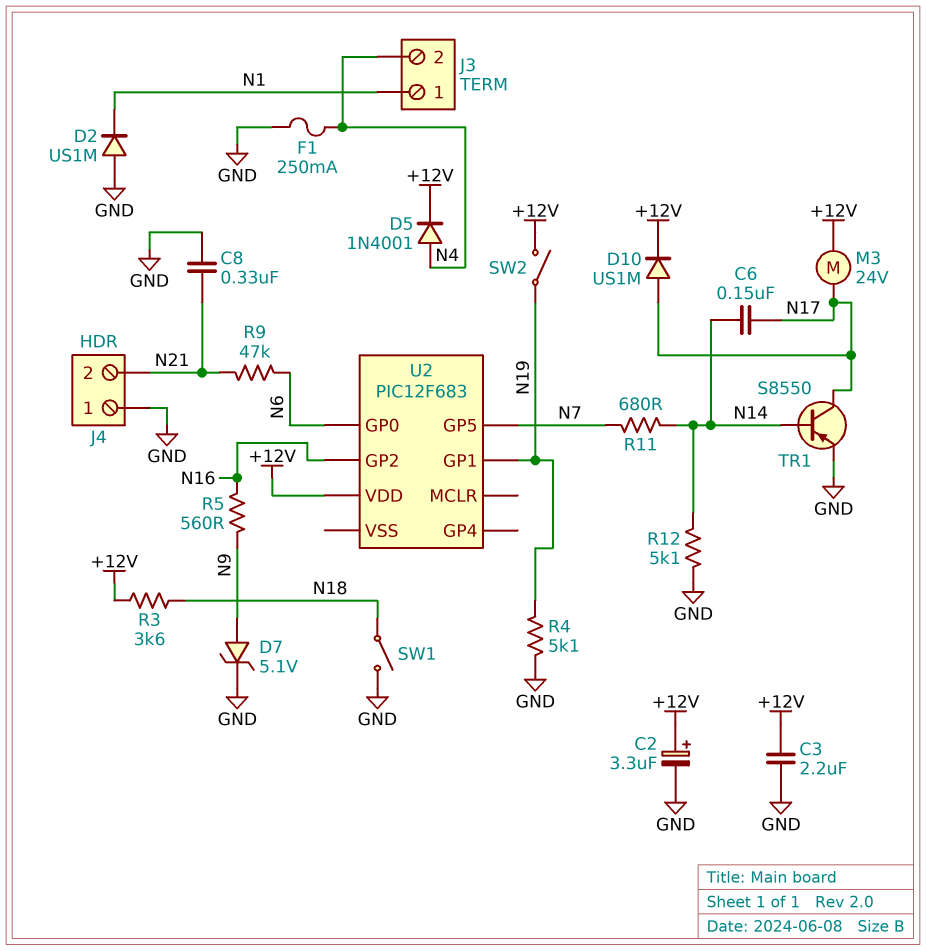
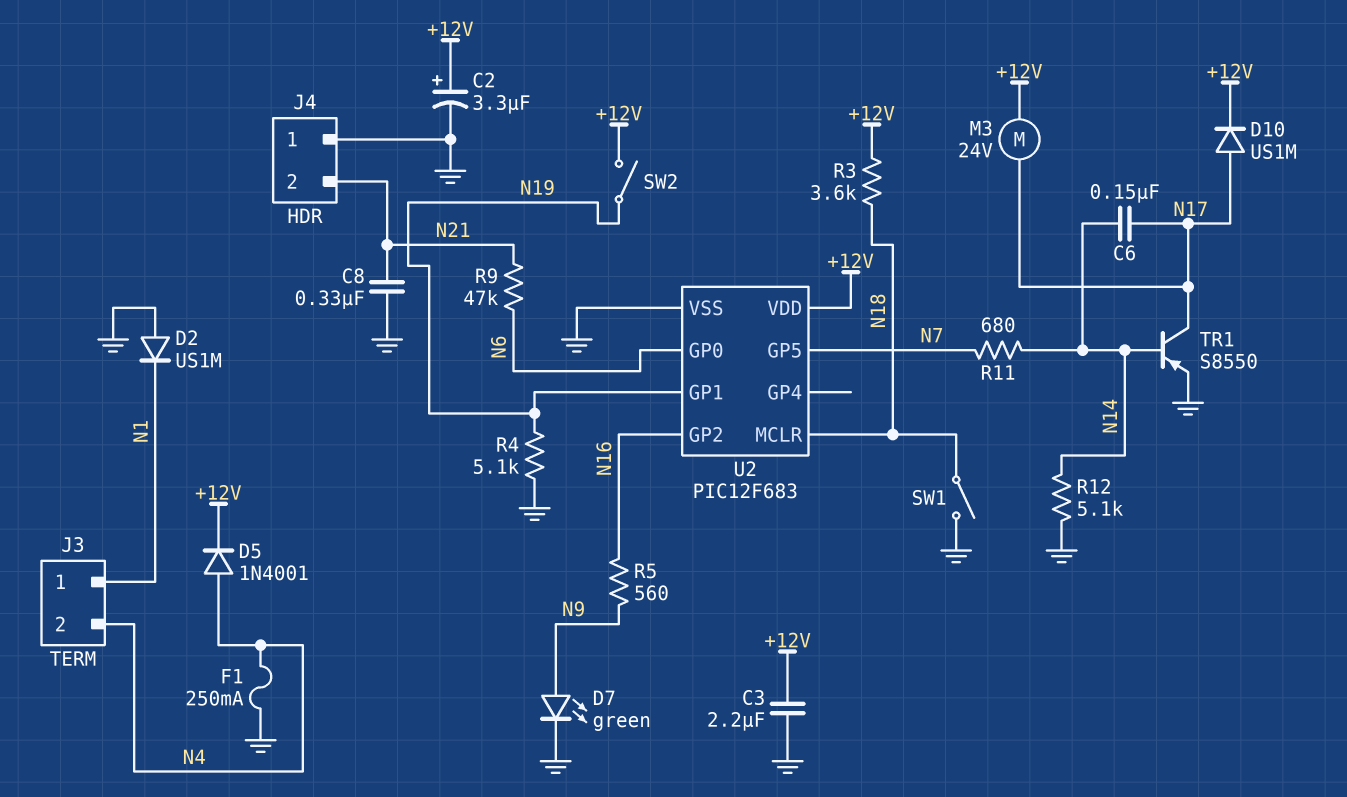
D7: zener 5.1V (A N9, K GND) -> LED green (A N9, K GND)
U2 pin MCLR: none -> N18
U2 pin VSS: none -> GND

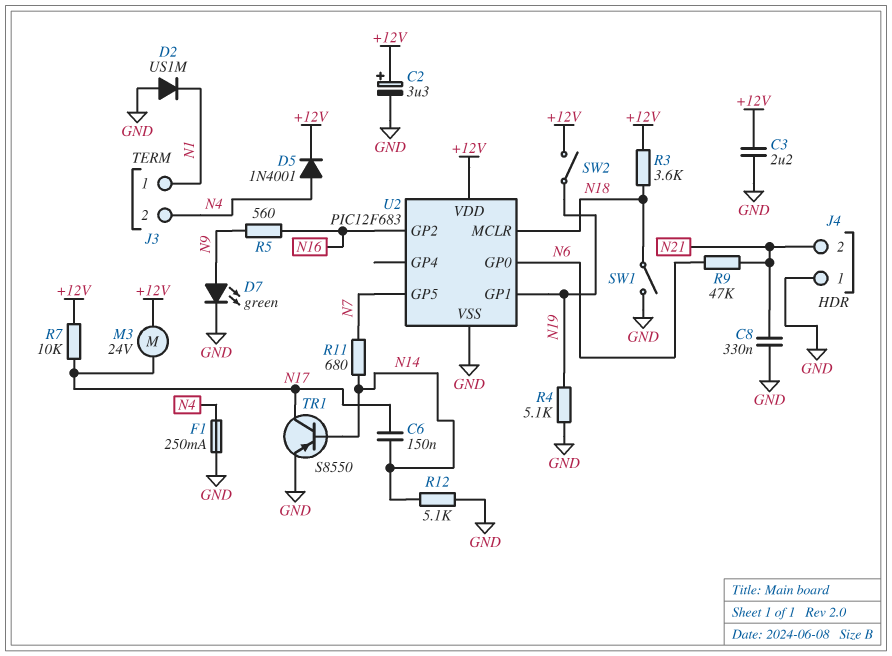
D10: diode US1M (A N17, K +12V) -> none
R7: none -> 10k (+12V, N17)

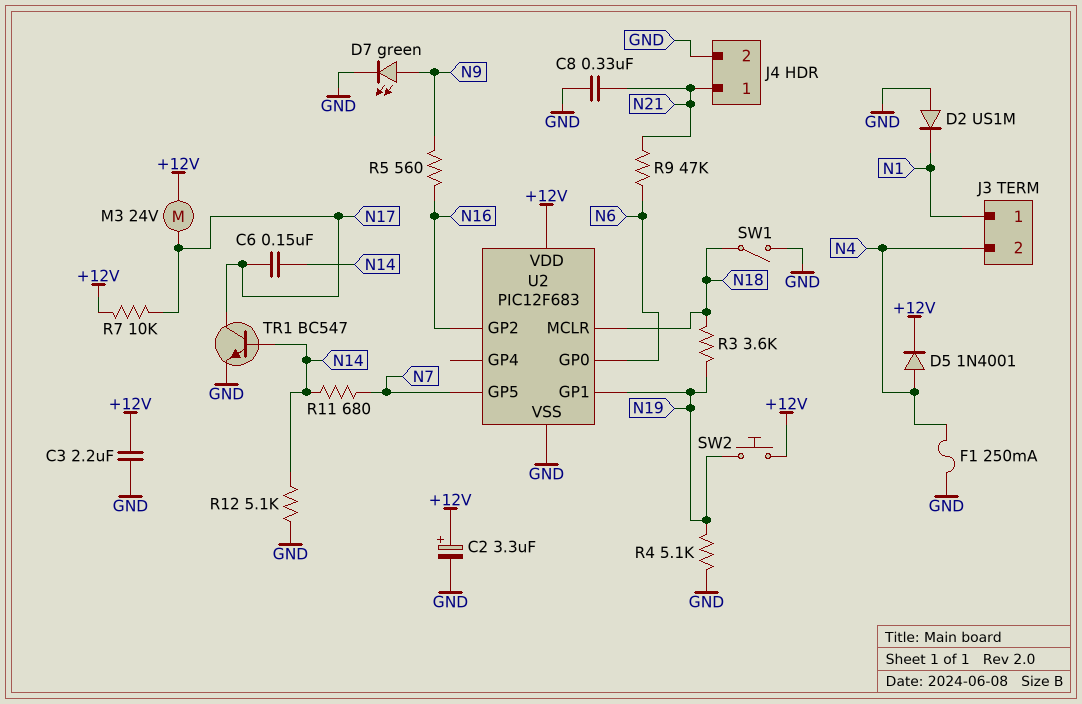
J4 pin 1: GND -> N21
J4 pin 2: N21 -> GND
R3: 3.6k (+12V, N18) -> 3.6k (N18, N19)
SW2: switch (+12V, N19) -> button (+12V, N19)
TR1: PNP S8550 (B N14, C N17, E GND) -> NPN BC547 (B N14, C N17, E GND)

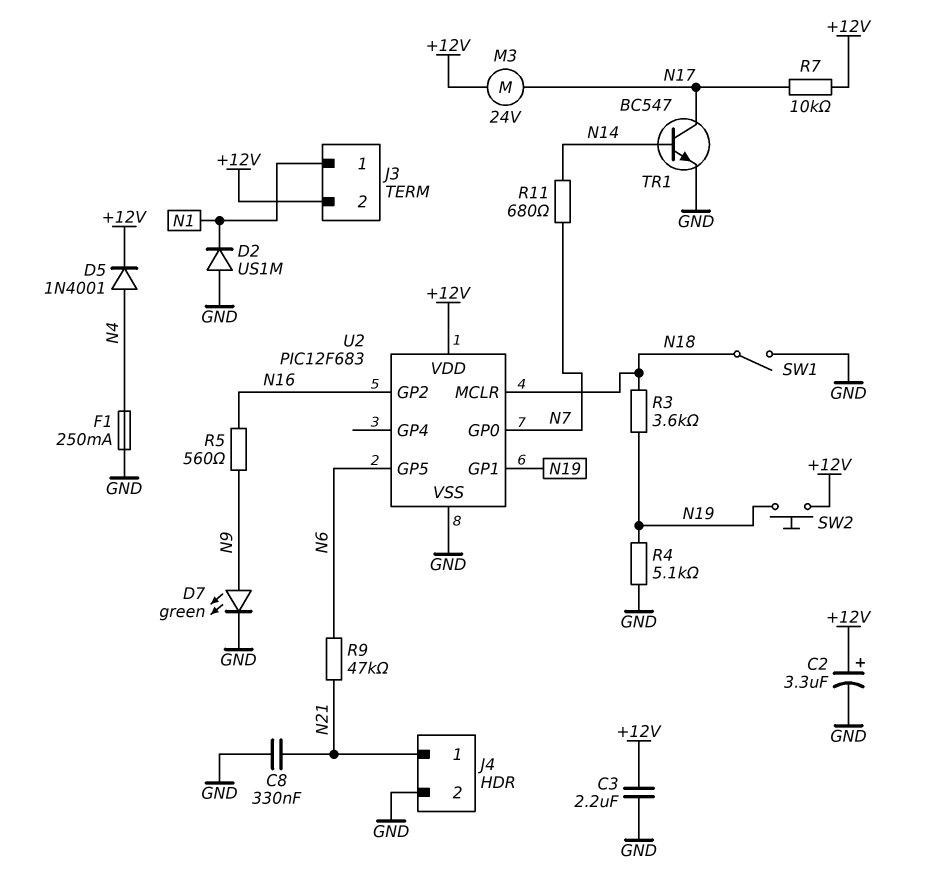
C6: 150nF (N14, N17) -> none
J3 pin 2: N4 -> +12V
R12: 5.1k (GND, N14) -> none
U2 pin GP0: N6 -> N7
U2 pin GP5: N7 -> N6

